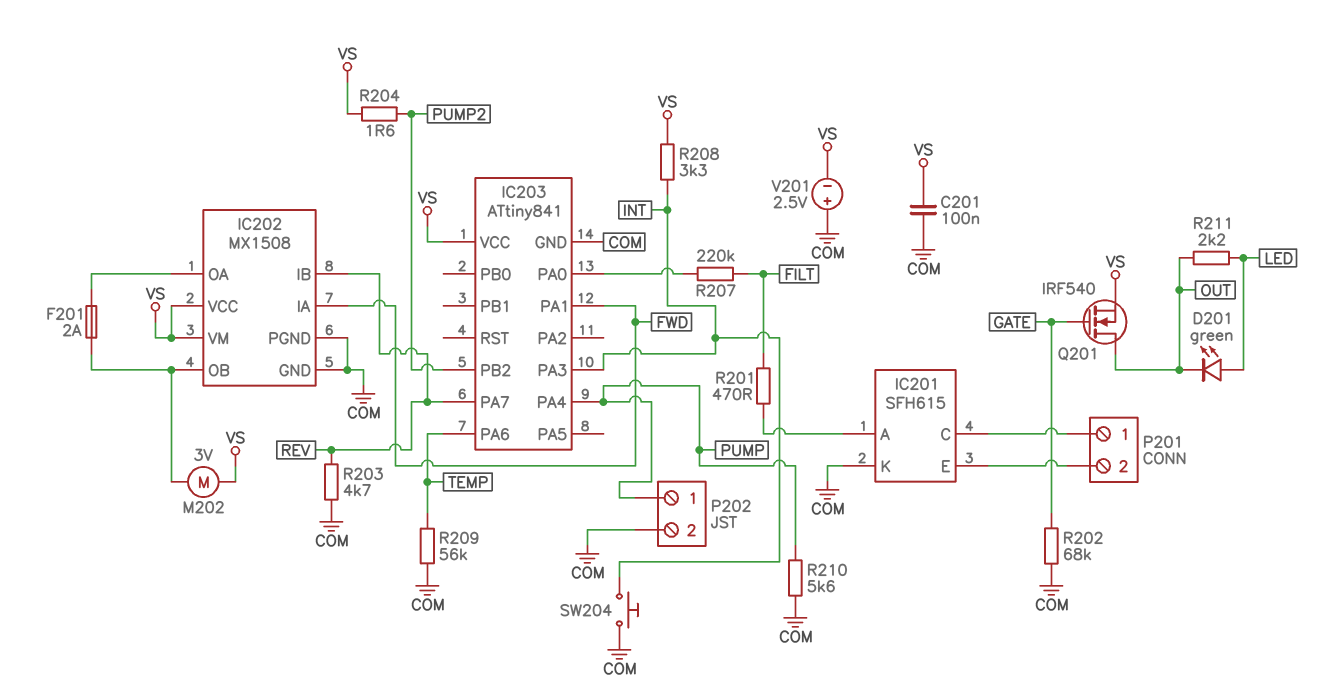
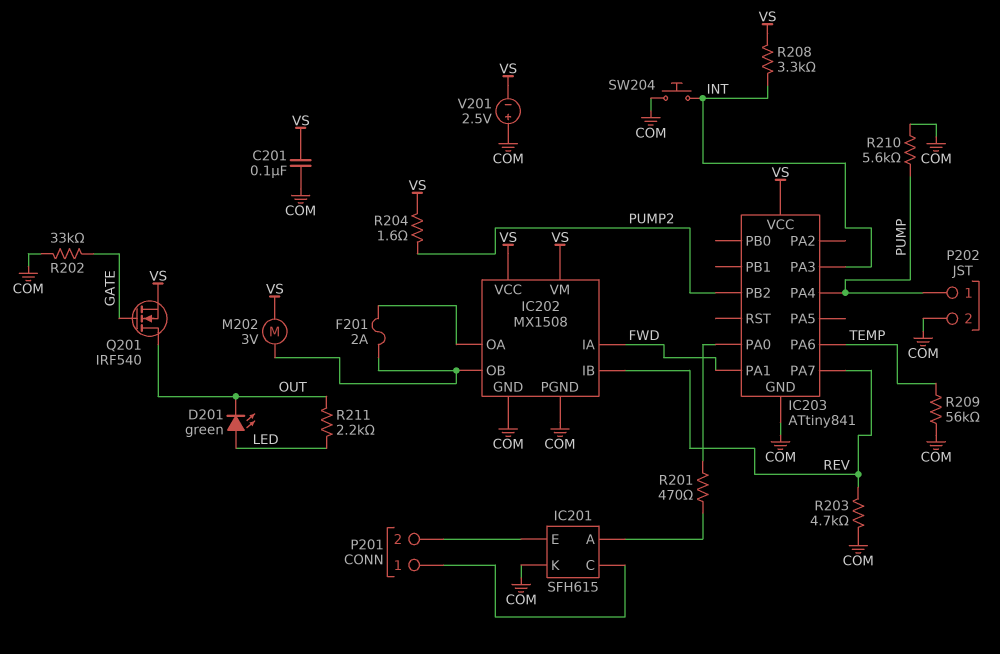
R201: 470 (FILT, IC201/A) -> 470 (IC201/A, IC203/PA0)
R202: 68k (COM, GATE) -> 33k (COM, GATE)
R207: 220k (FILT, IC203/PA0) -> none

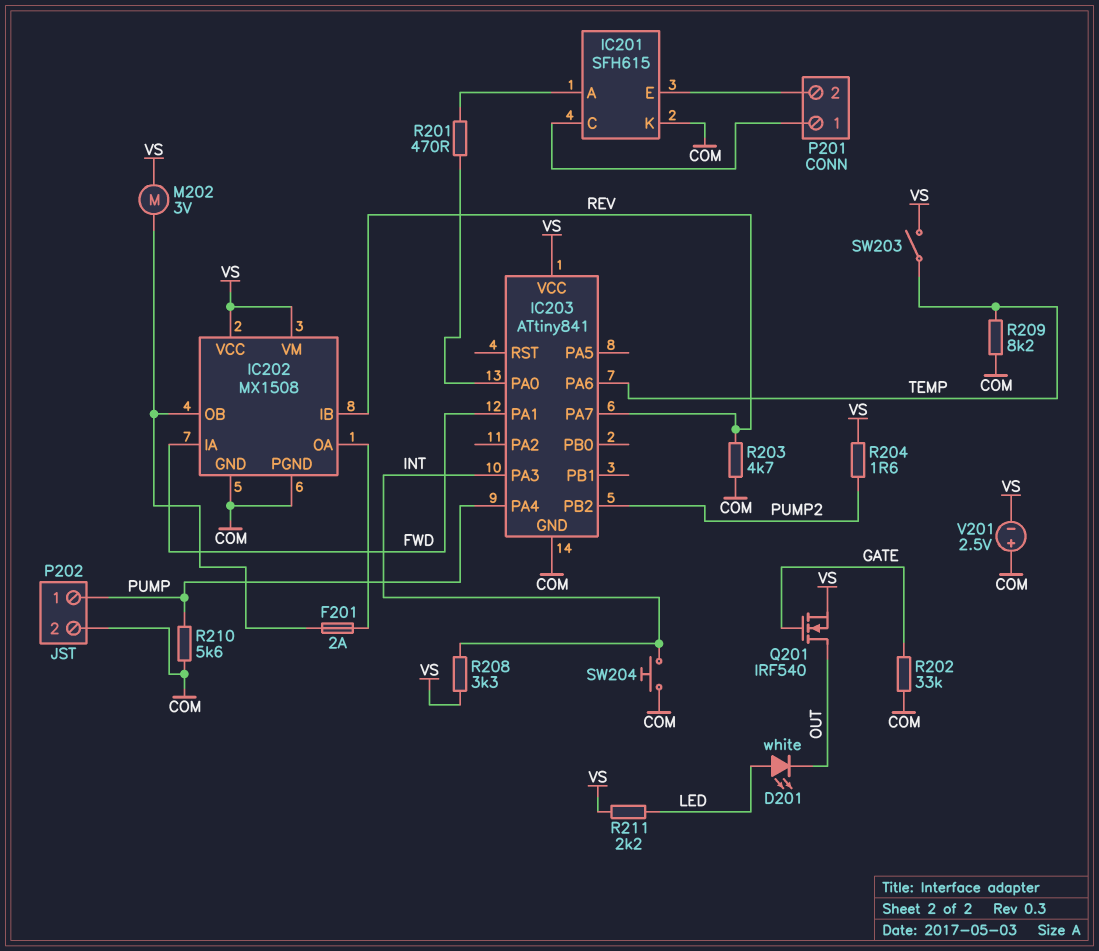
C201: 100nF (COM, VS) -> none
D201: LED green (A LED, K OUT) -> LED white (A LED, K OUT)
R209: 56k (COM, TEMP) -> 8.2k (COM, TEMP)
R211: 2.2k (LED, OUT) -> 2.2k (LED, VS)
SW203: none -> switch (TEMP, VS)

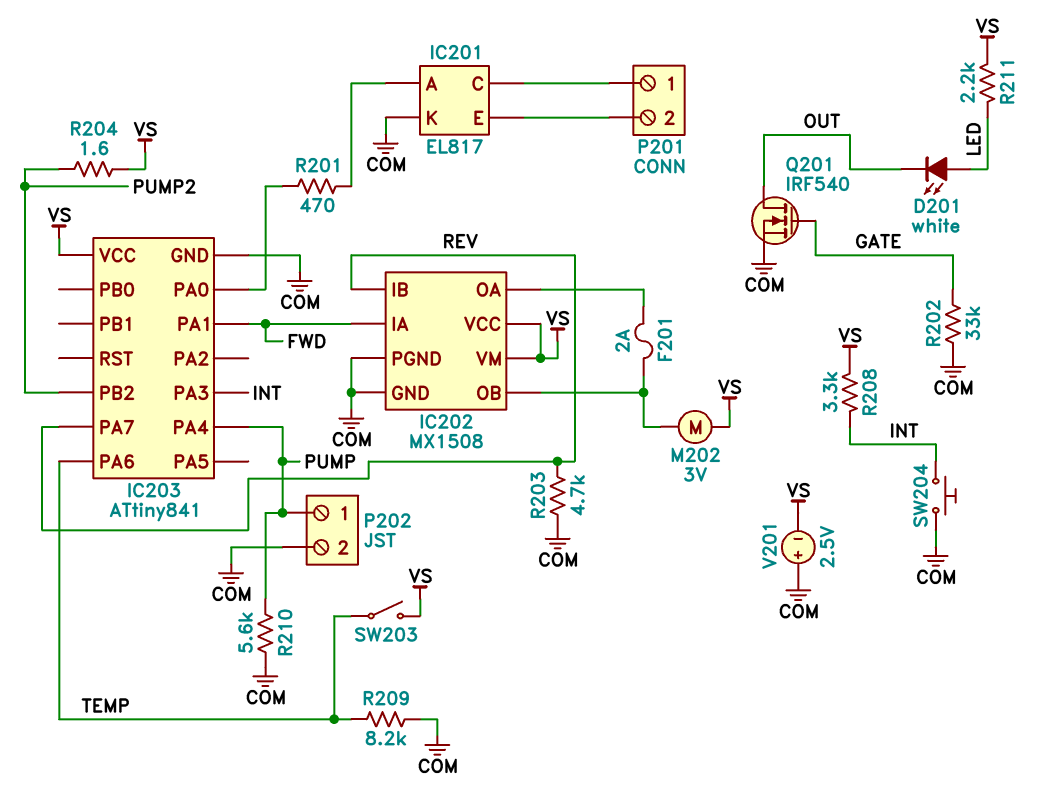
IC201: SFH615 -> EL817
Q201: NMOS IRF540 (G GATE, D OUT, S VS) -> NMOS IRF540 (G GATE, D OUT, S COM)

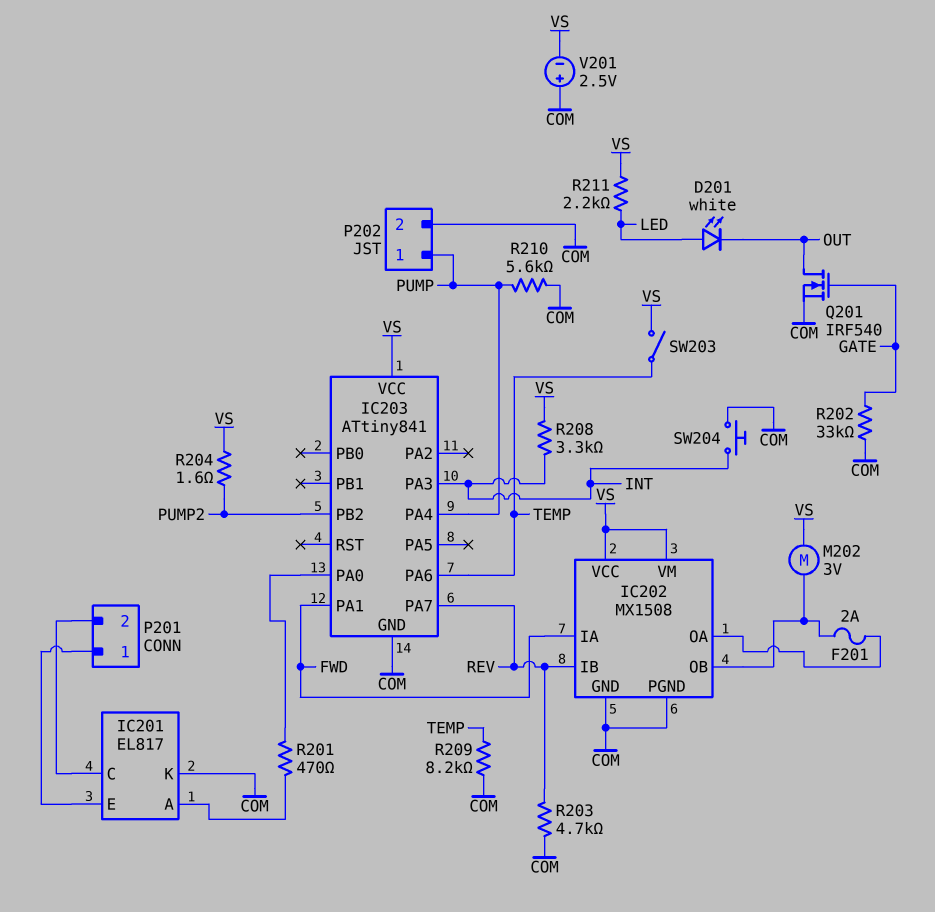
P201 pin 1: IC201/C -> IC201/E
P201 pin 2: IC201/E -> IC201/C

